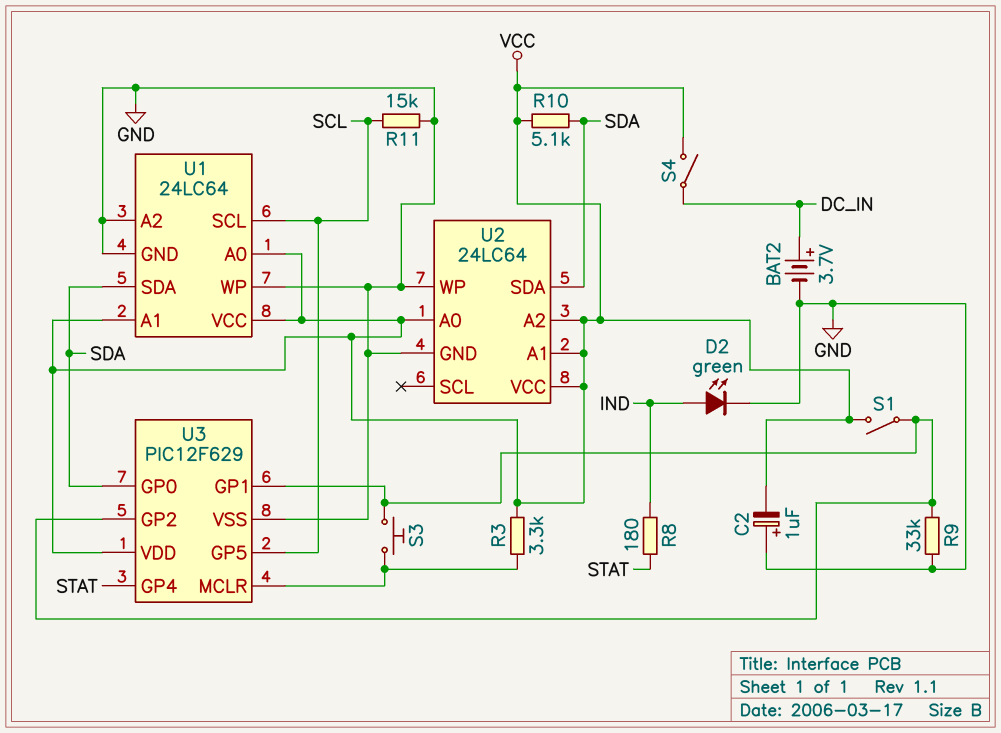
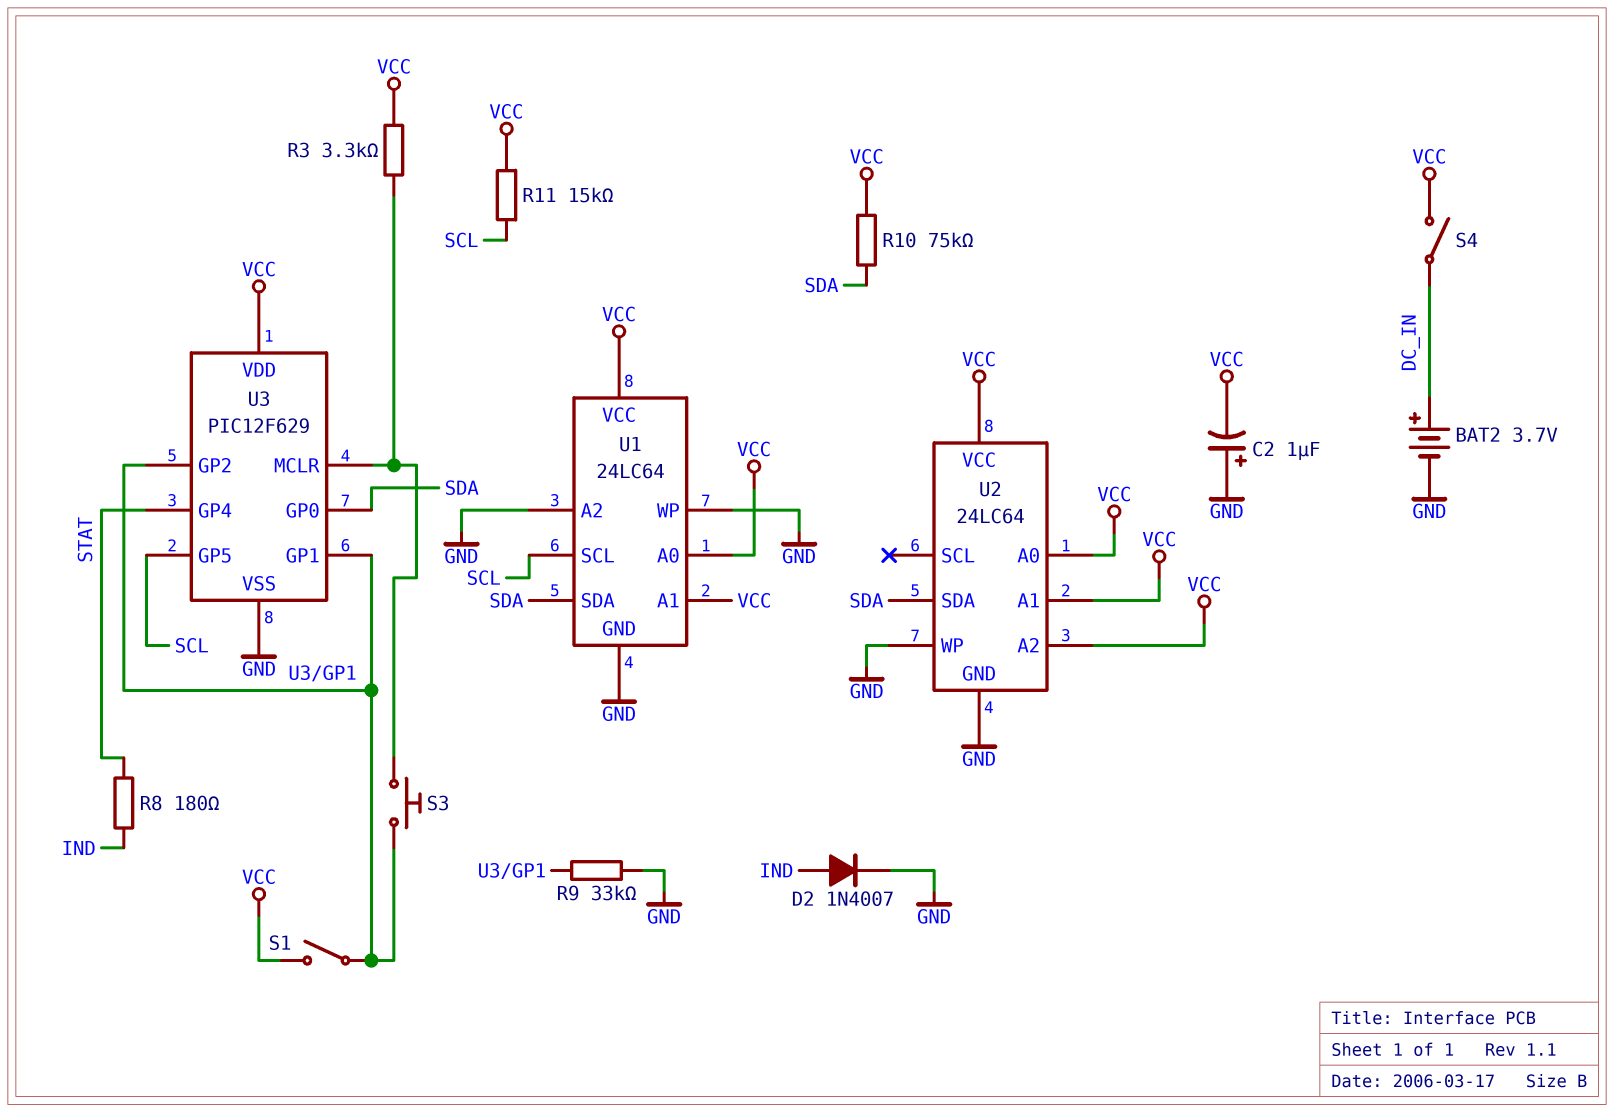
D2: LED green (A IND, K GND) -> diode 1N4007 (A IND, K GND)
R10: 5.1k (SDA, VCC) -> 75k (SDA, VCC)
R11: 15k (GND, SCL) -> 15k (SCL, VCC)

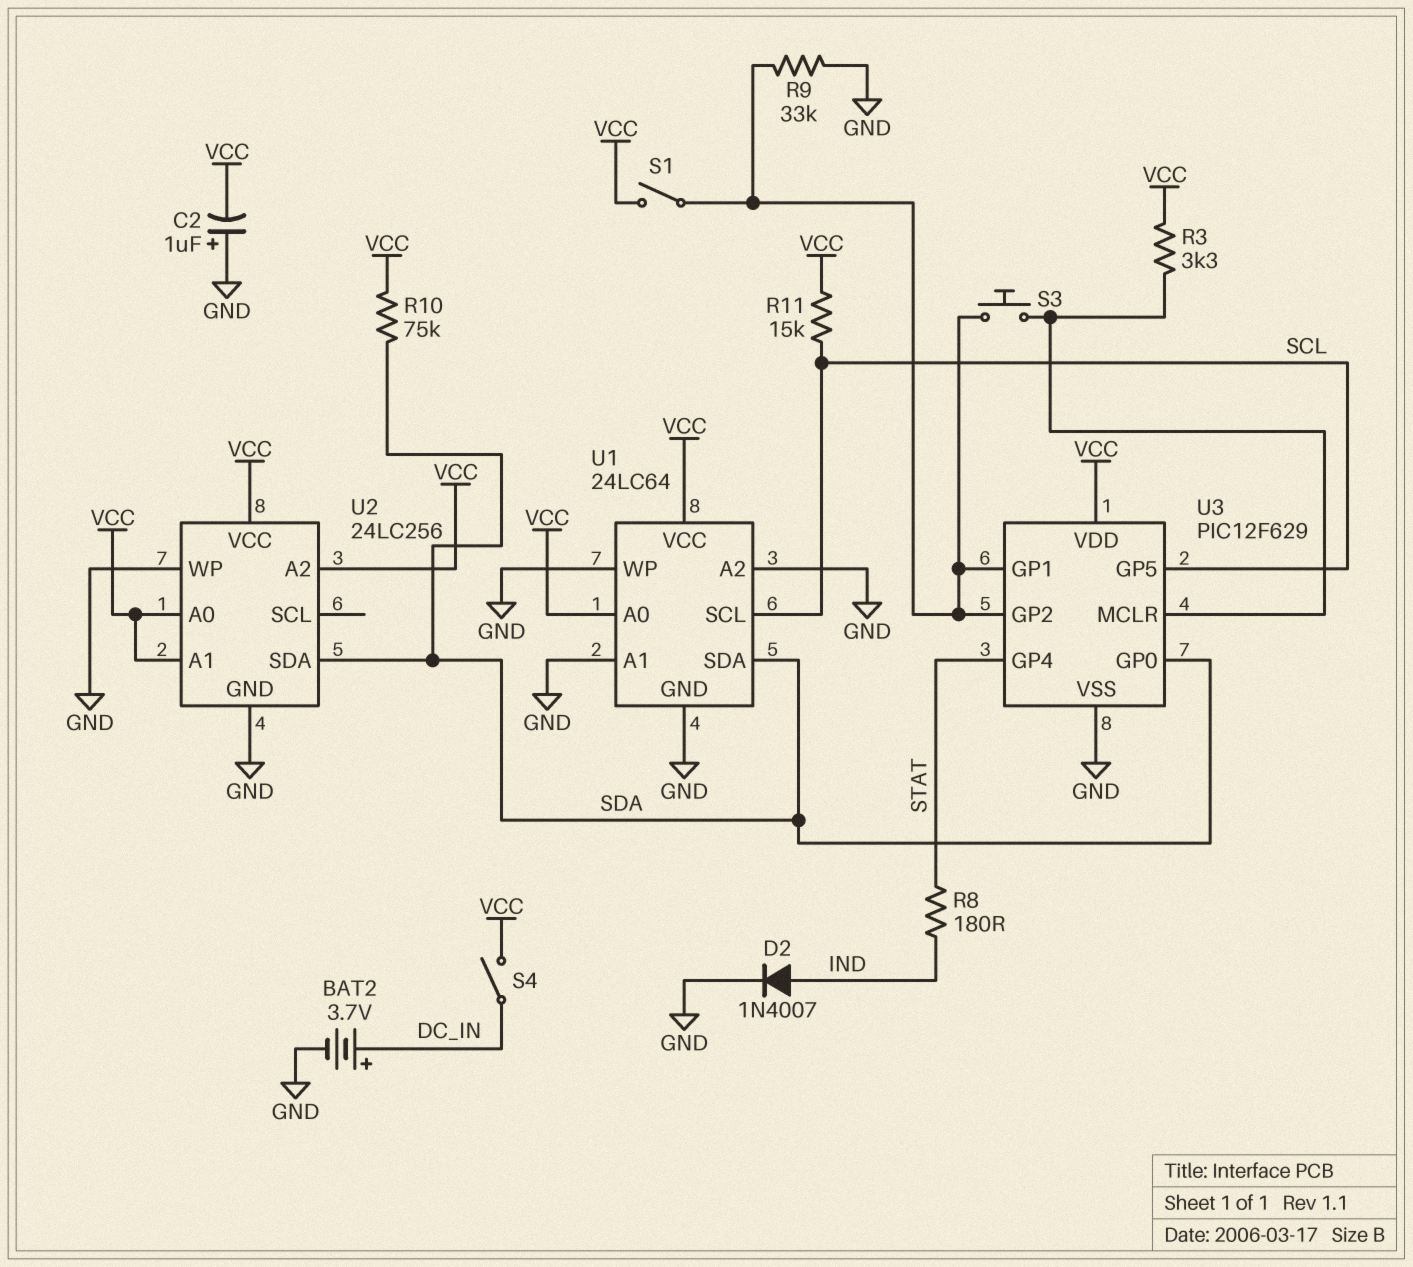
U1 pin A1: VCC -> GND
U2: 24LC64 -> 24LC256

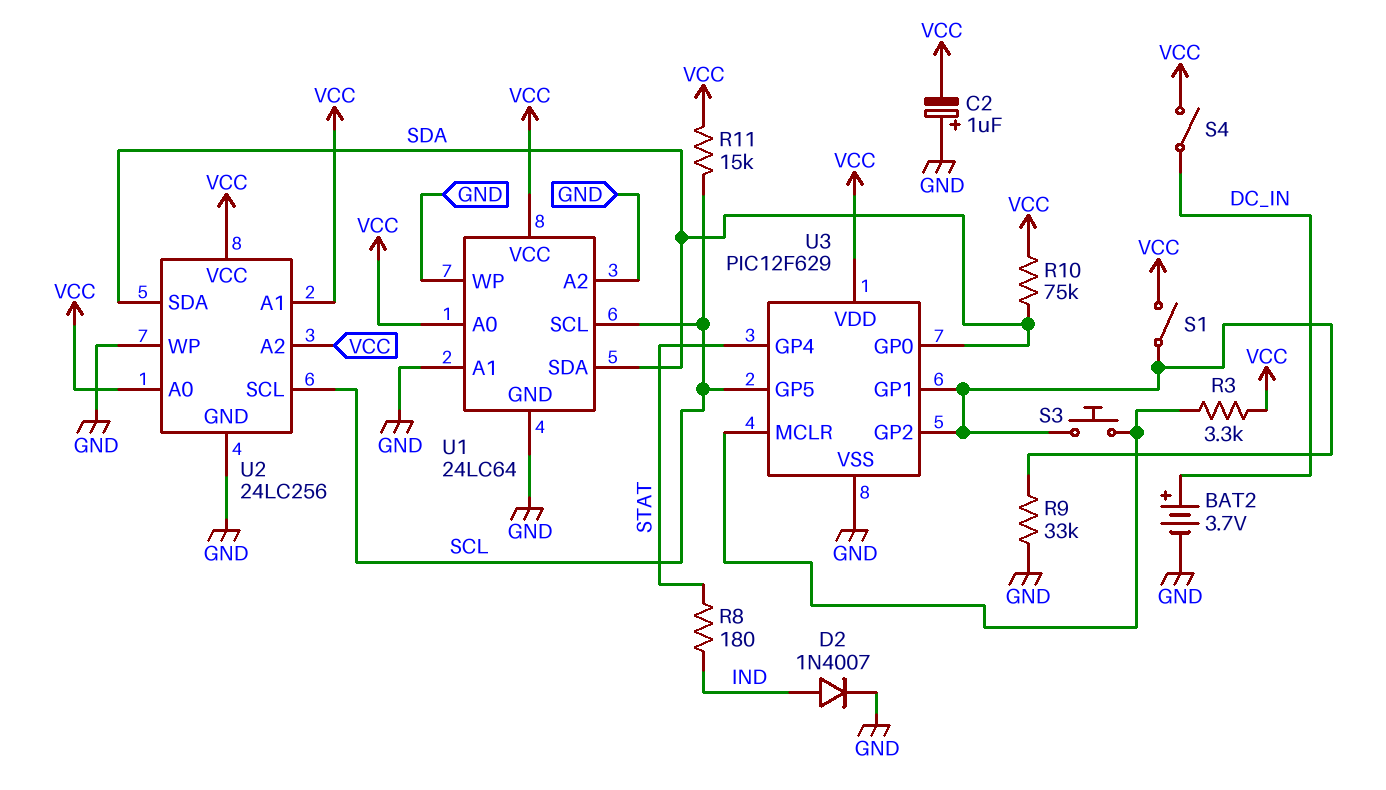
U2 pin SCL: none -> SCL

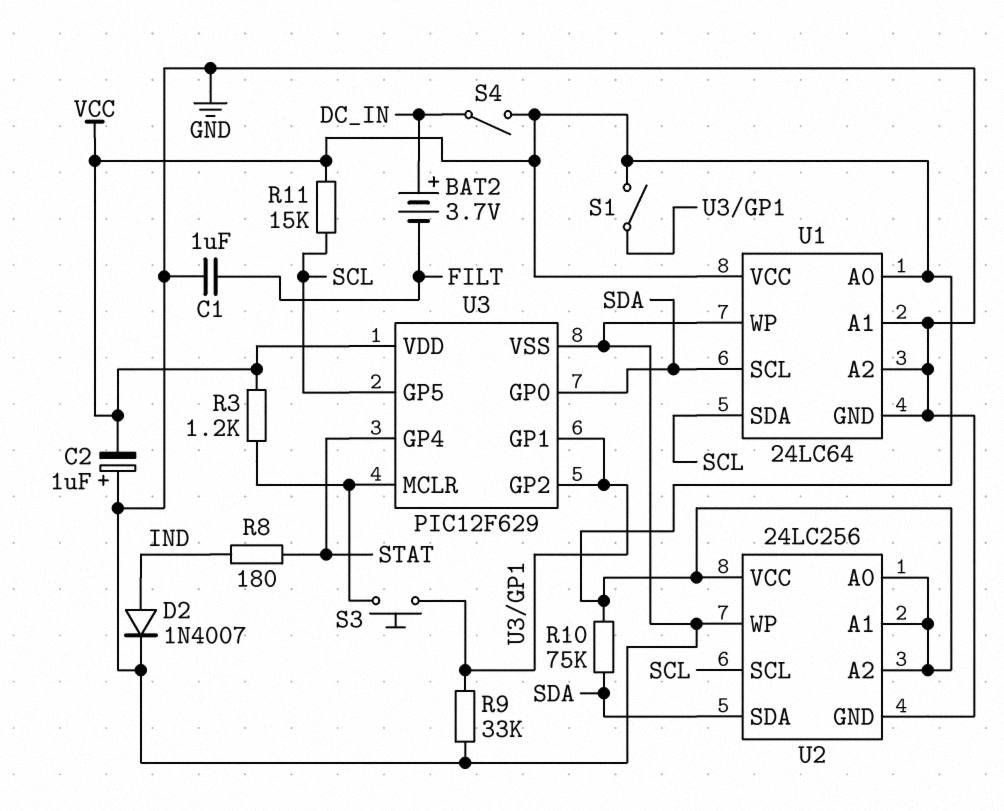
BAT2: 3.7V (plus DC_IN, minus GND) -> 3.7V (plus DC_IN, minus FILT)
C1: none -> 1uF (FILT, GND)
R3: 3.3k (U3/MCLR, VCC) -> 1.2k (U3/MCLR, VCC)
U1 pin SCL: SCL -> SDA
U1 pin SDA: SDA -> SCL

